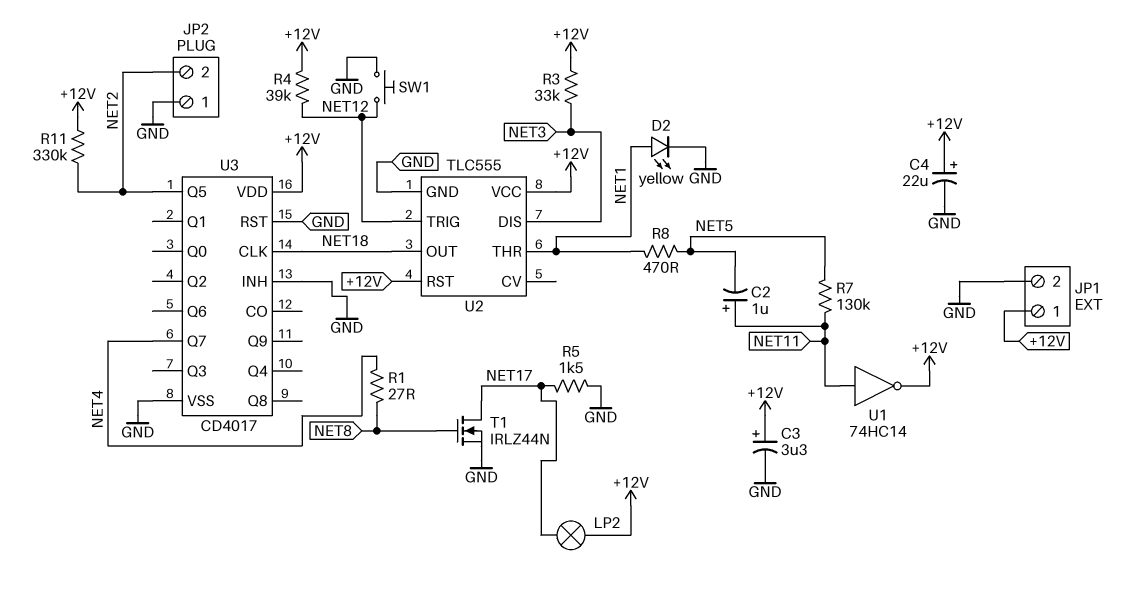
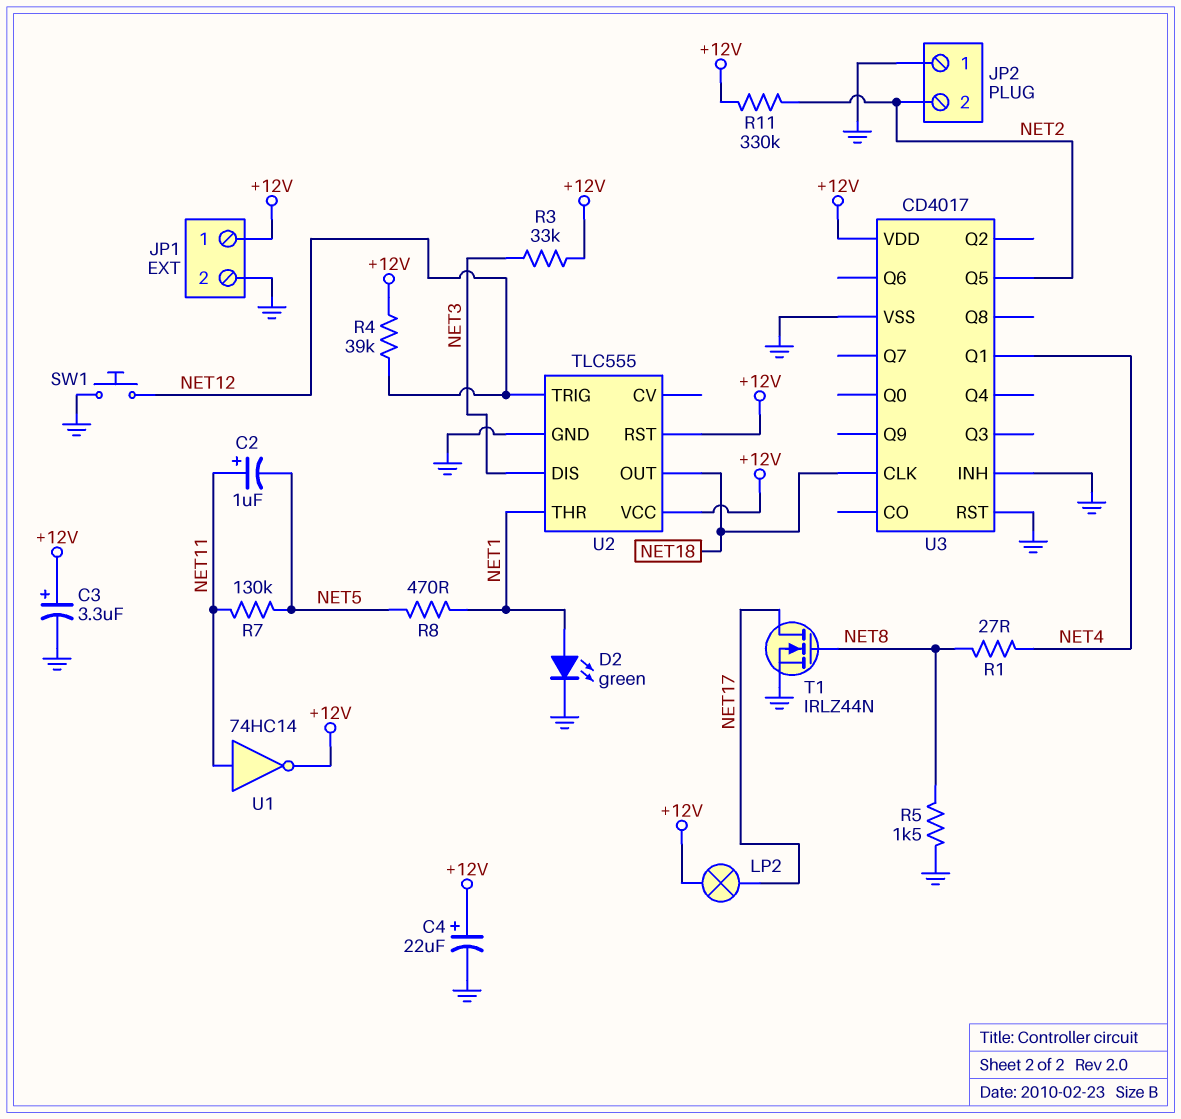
D2: LED yellow (A NET1, K GND) -> LED green (A NET1, K GND)
R5: 1.5k (GND, NET17) -> 1.5k (GND, NET8)
U3 pin Q1: none -> NET4
U3 pin Q7: NET4 -> none

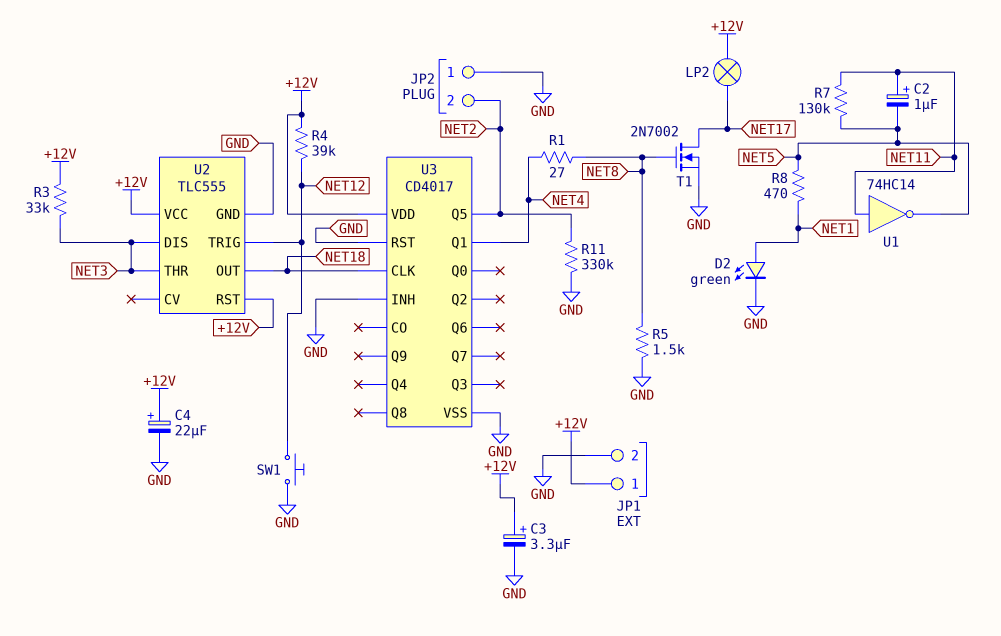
R11: 330k (+12V, NET2) -> 330k (GND, NET2)
T1: NMOS IRLZ44N (G NET8, D NET17, S GND) -> NMOS 2N7002 (G NET8, D NET17, S GND)
U1: NOT 74HC14 (in NET11, out +12V) -> NOT 74HC14 (in NET11, out NET5)
U2 pin THR: NET1 -> NET3

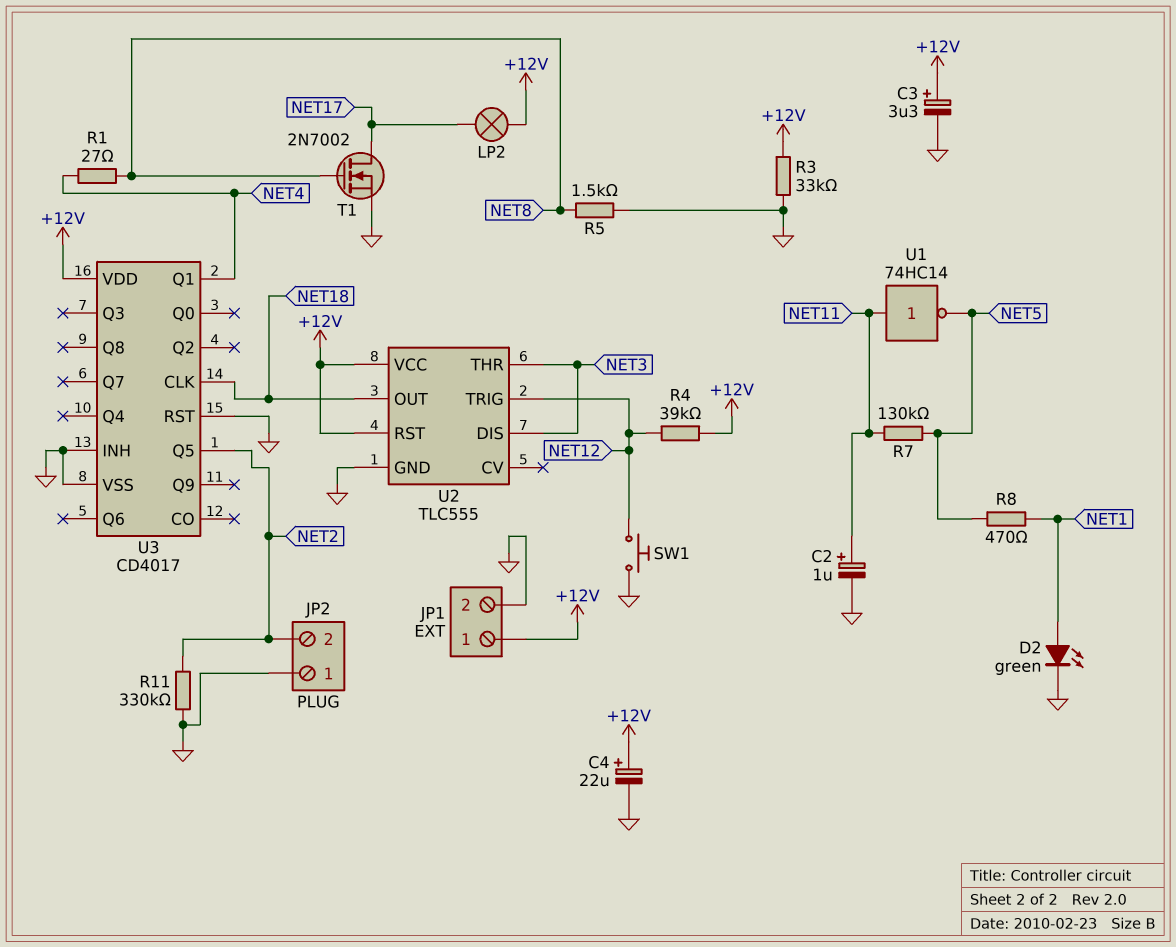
C2: 1uF (plus NET11, minus NET5) -> 1uF (plus NET11, minus GND)
R3: 33k (+12V, NET3) -> 33k (+12V, GND)

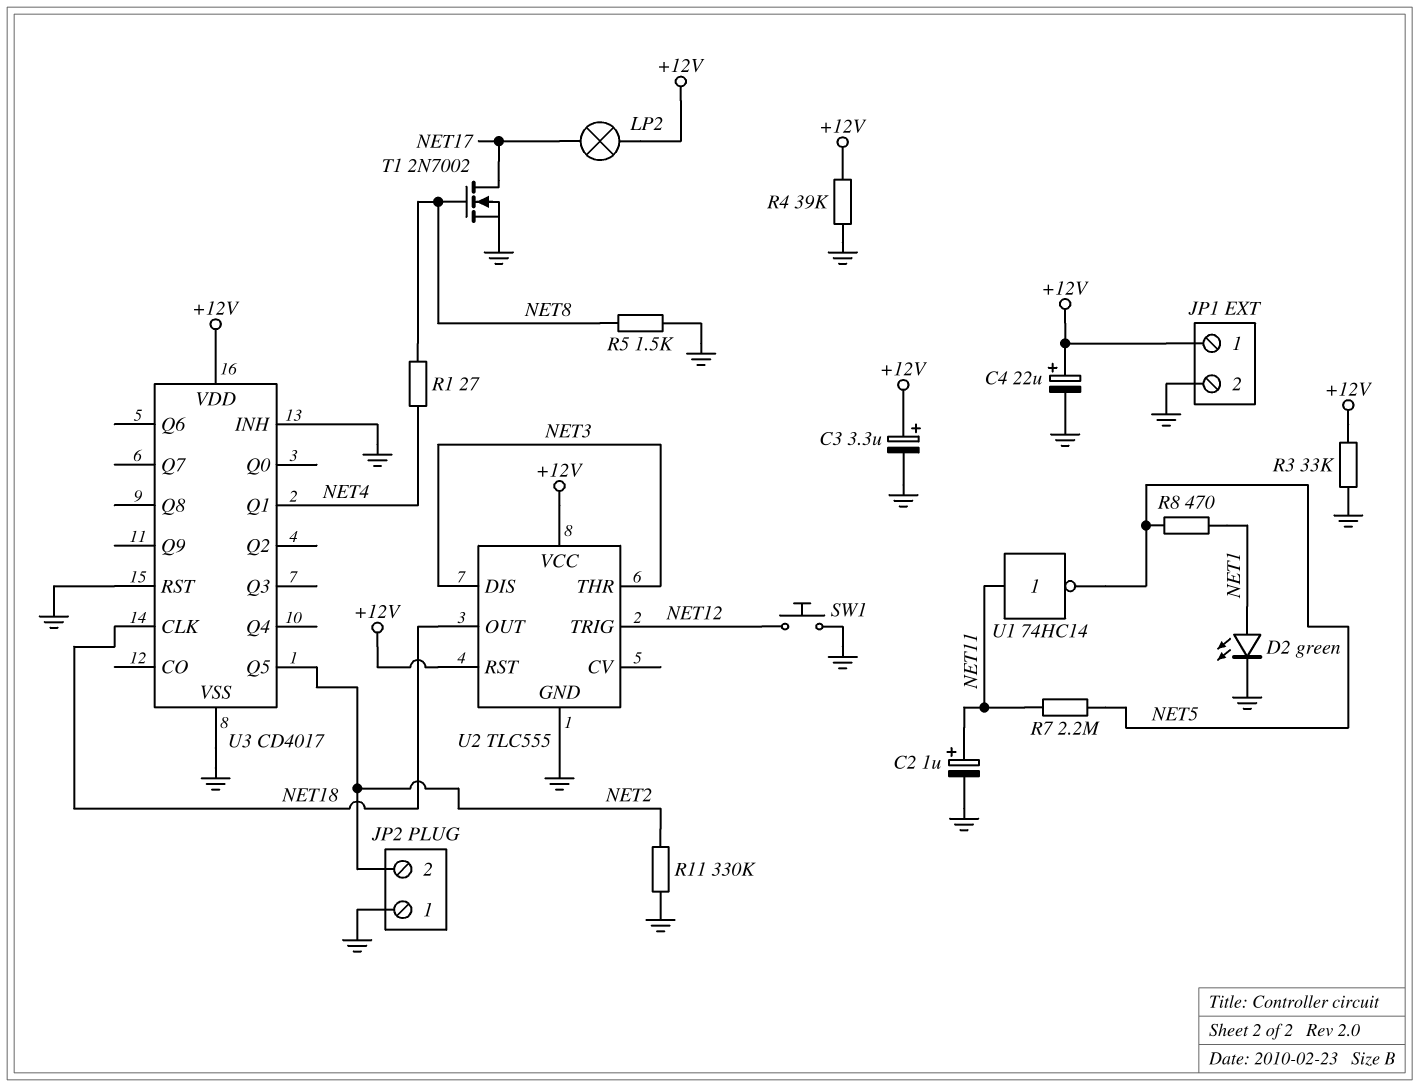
R4: 39k (+12V, NET12) -> 39k (+12V, GND)
R7: 130k (NET5, NET11) -> 2.2M (NET5, NET11)

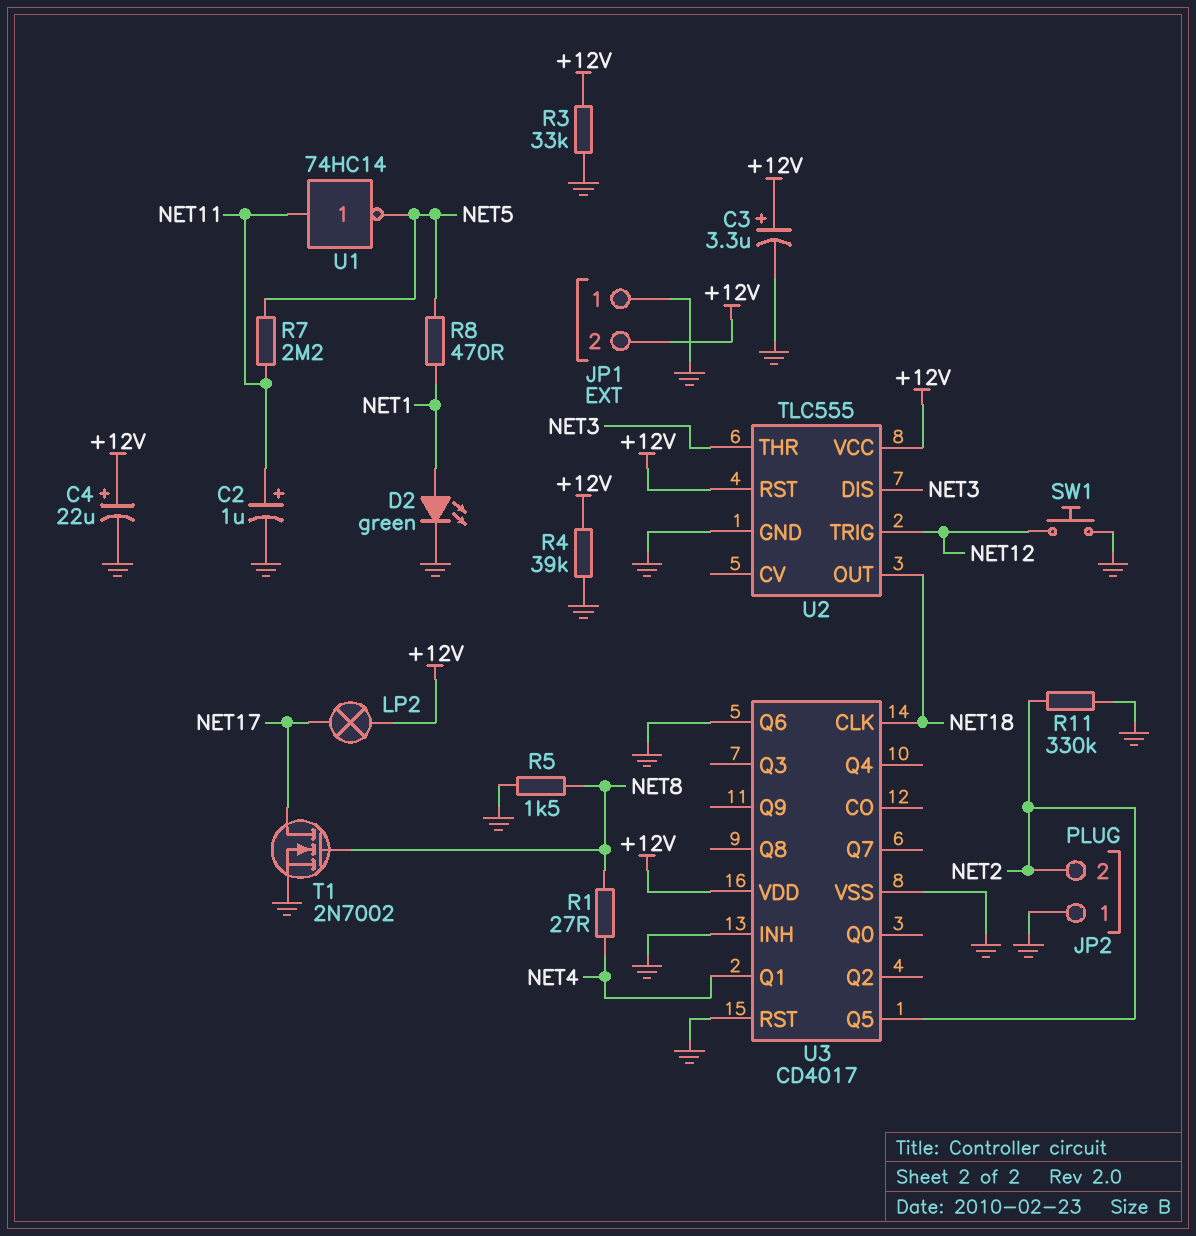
JP1 pin 1: +12V -> GND
JP1 pin 2: GND -> +12V
U3 pin Q6: none -> GND

